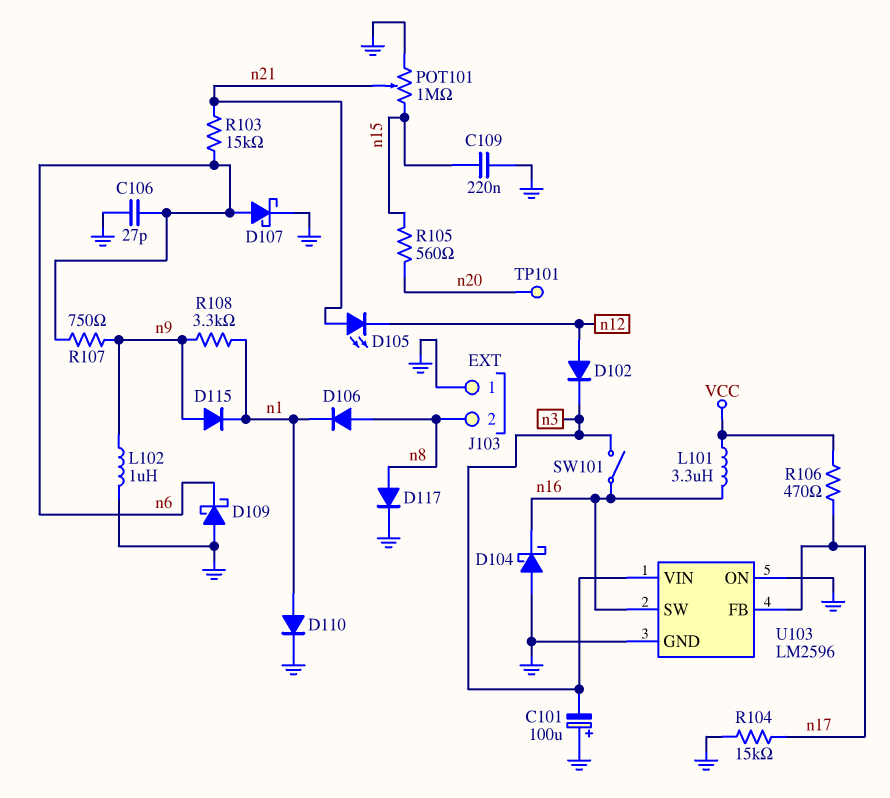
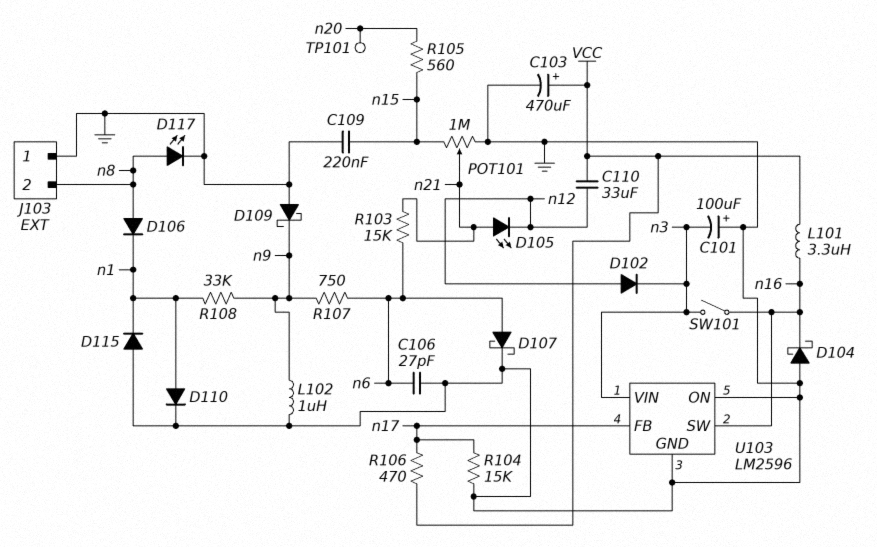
C103: none -> 470uF (plus VCC, minus GND)
C110: none -> 33uF (VCC, n12)
D109: schottky (A GND, K n6) -> schottky (A GND, K n9)
D115: diode (A n9, K n1) -> diode (A GND, K n1)
D117: diode (A n8, K GND) -> LED (A n8, K GND)
R108: 3.3k (n1, n9) -> 33k (n1, n9)

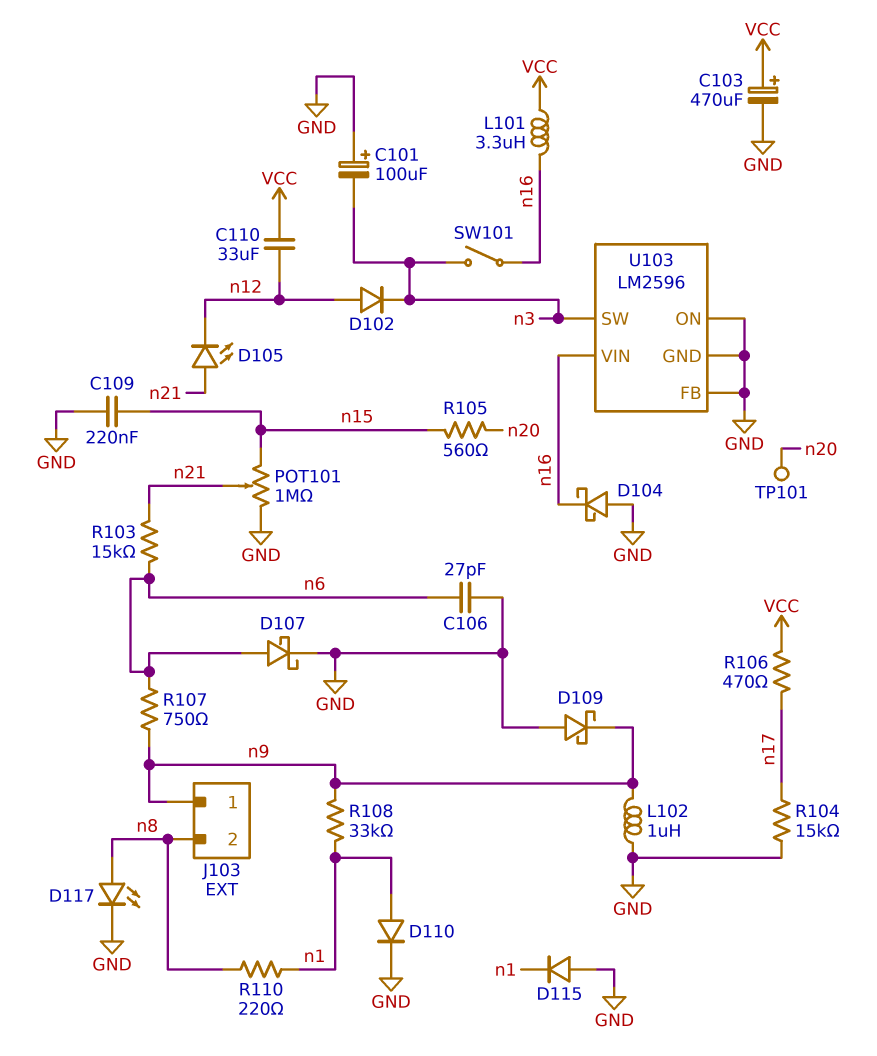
D106: diode (A n8, K n1) -> none
J103 pin 1: GND -> n9
R110: none -> 220 (n1, n8)
U103 pin FB: n17 -> GND
U103 pin SW: n16 -> n3
U103 pin VIN: n3 -> n16

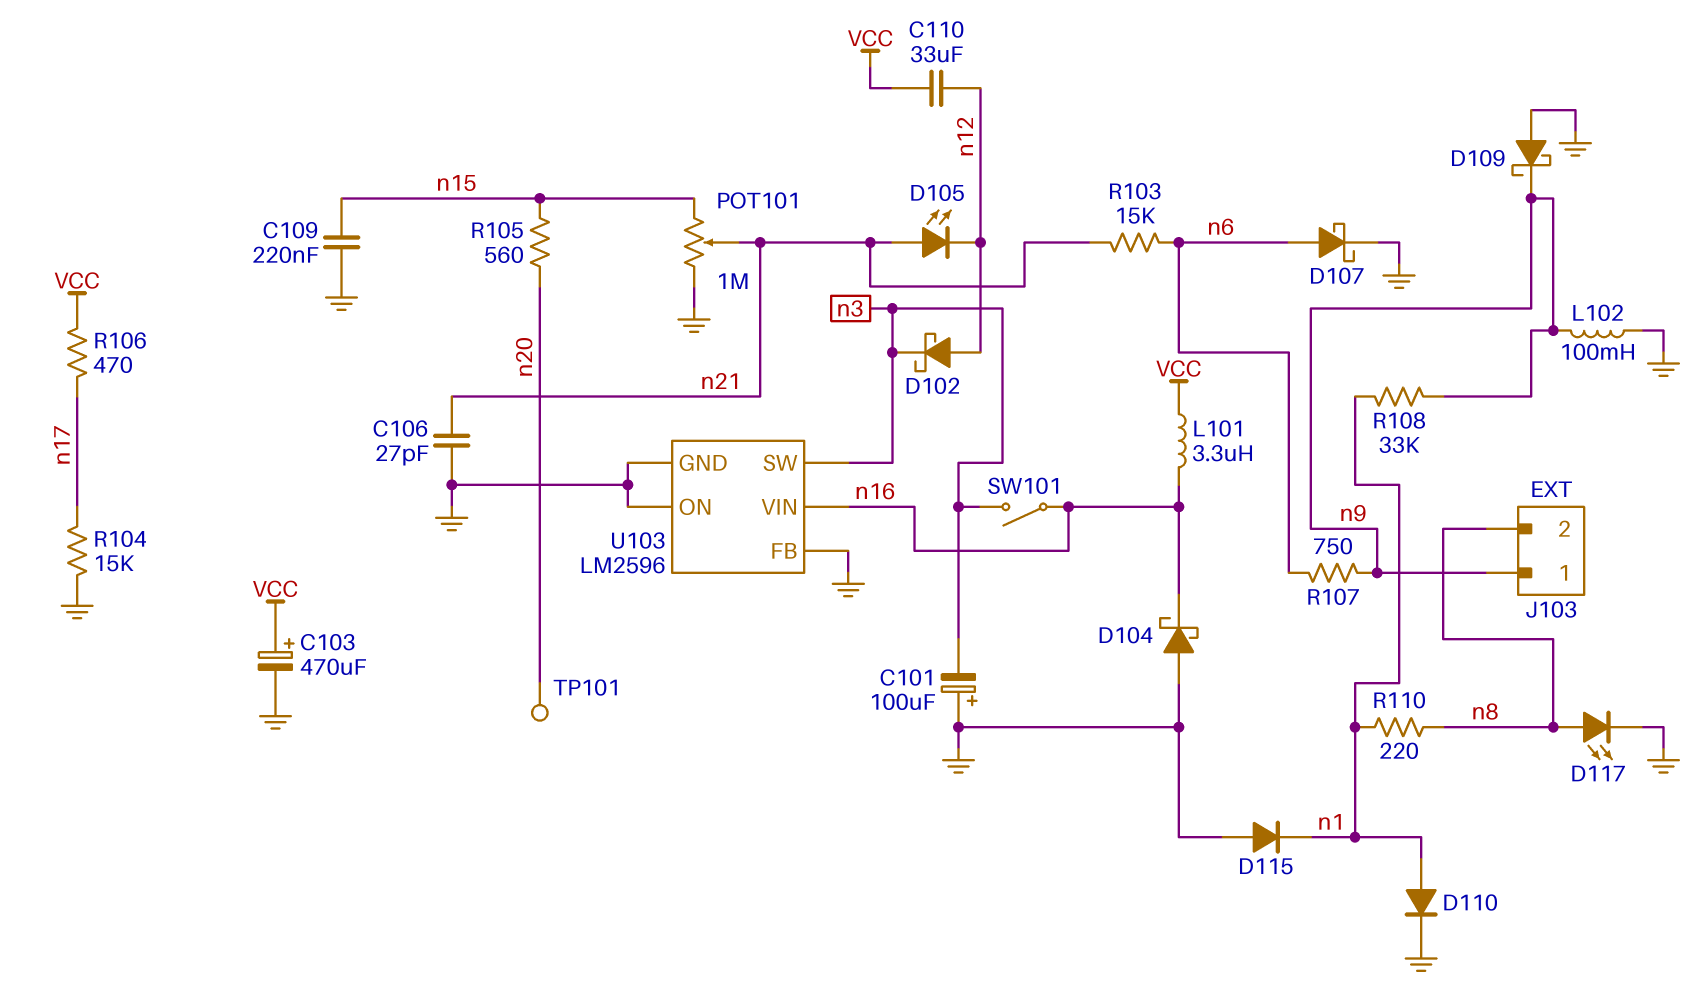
C106: 27pF (GND, n6) -> 27pF (GND, n21)
D102: diode (A n12, K n3) -> schottky (A n12, K n3)
L102: 1uH (GND, n9) -> 100mH (GND, n9)

